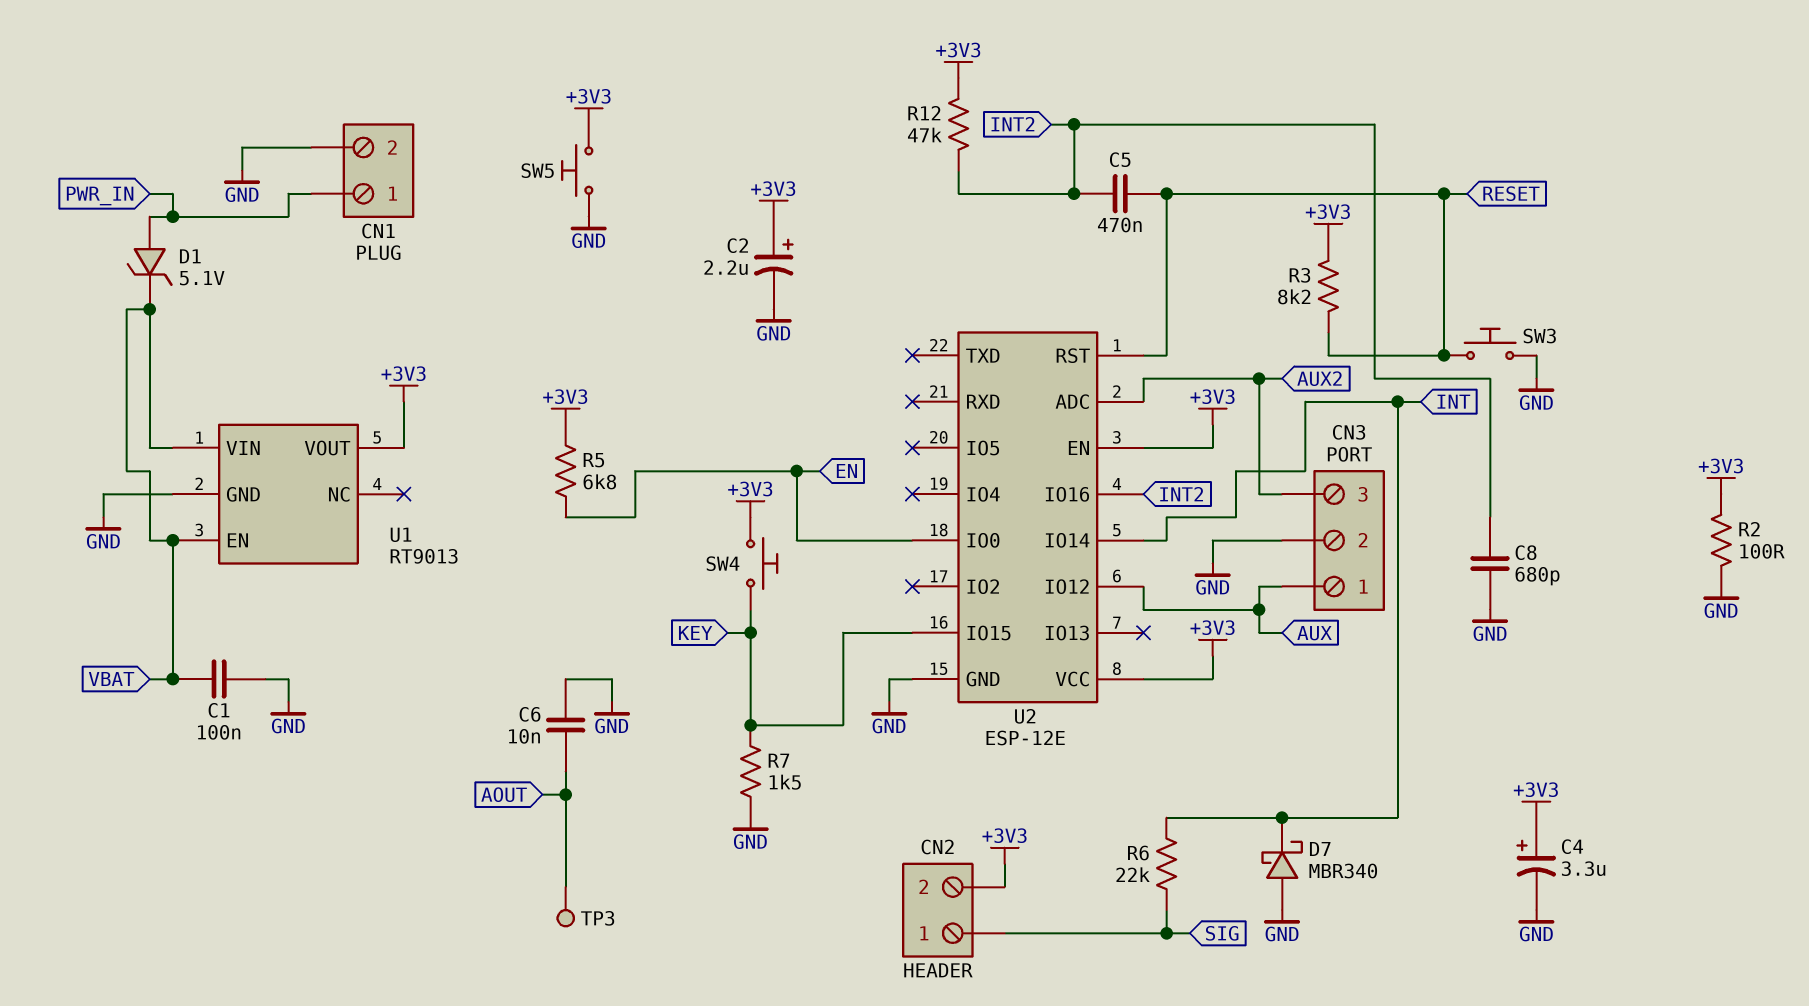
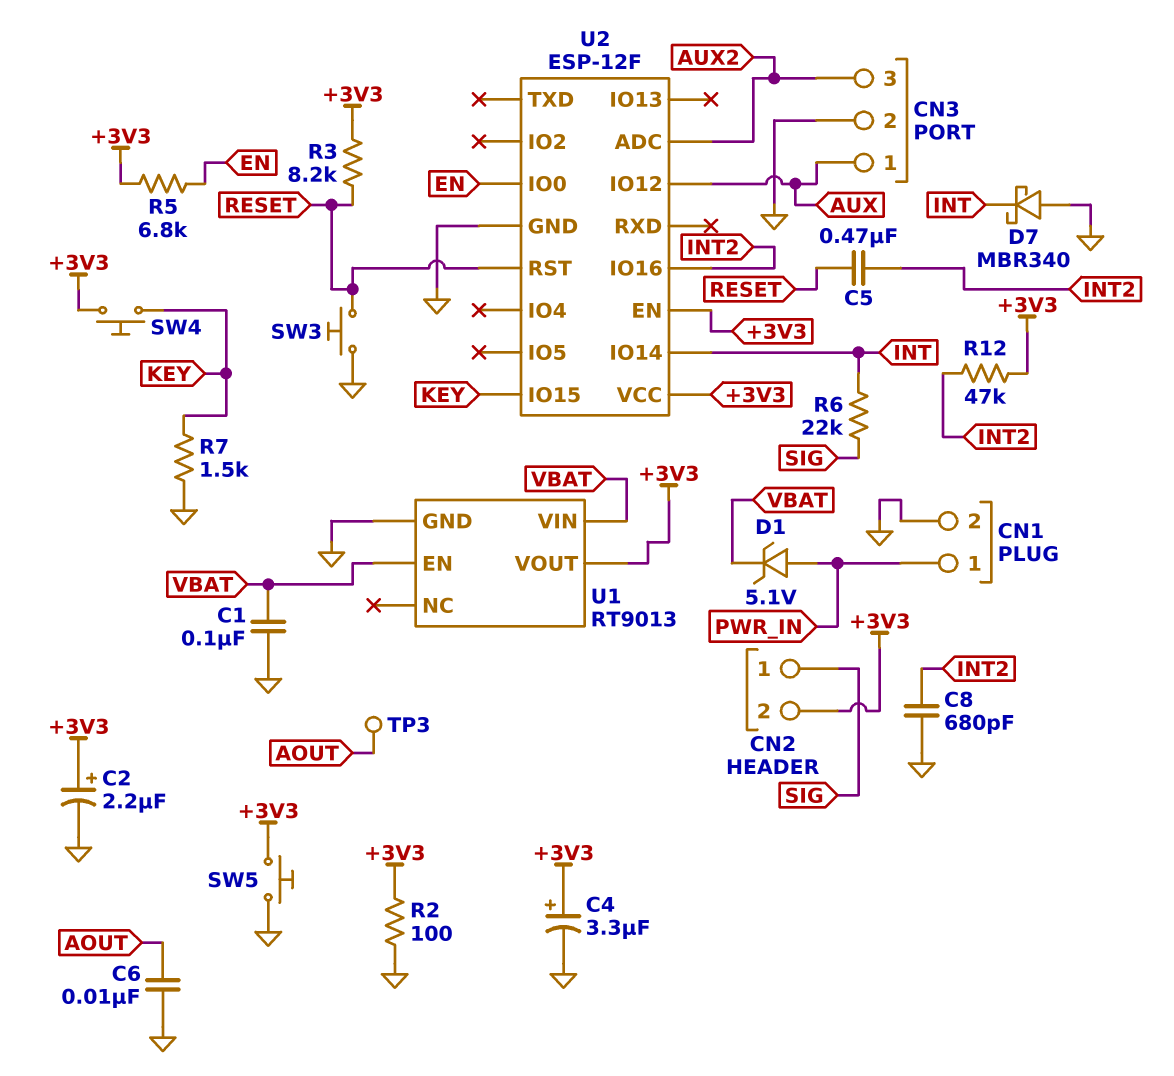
U2: ESP-12E -> ESP-12F

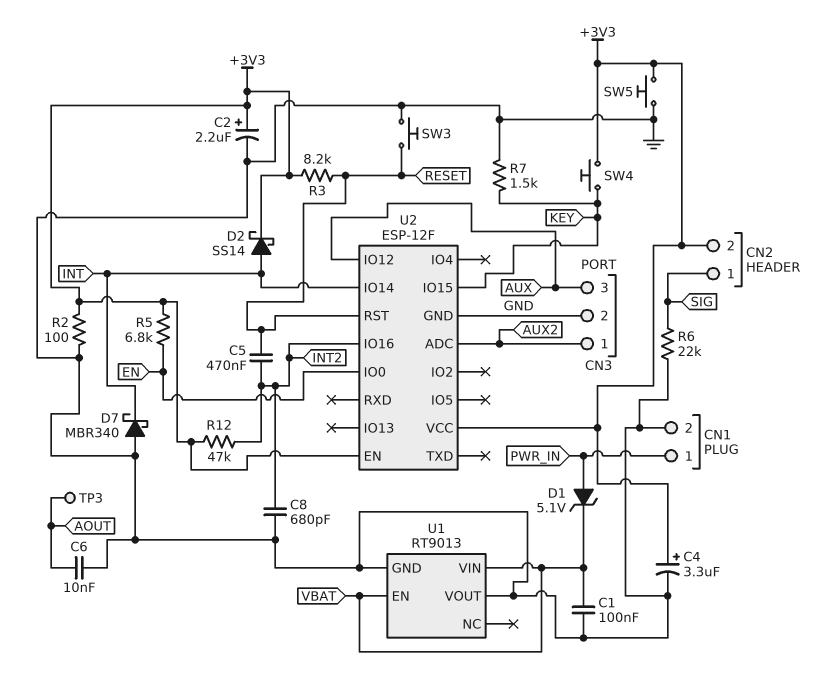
CN3 pin 1: AUX -> AUX2
CN3 pin 3: AUX2 -> AUX
D2: none -> schottky SS14 (A INT, K +3V3)
R6: 22k (INT, SIG) -> 22k (GND, SIG)
U1 pin VOUT: +3V3 -> GND

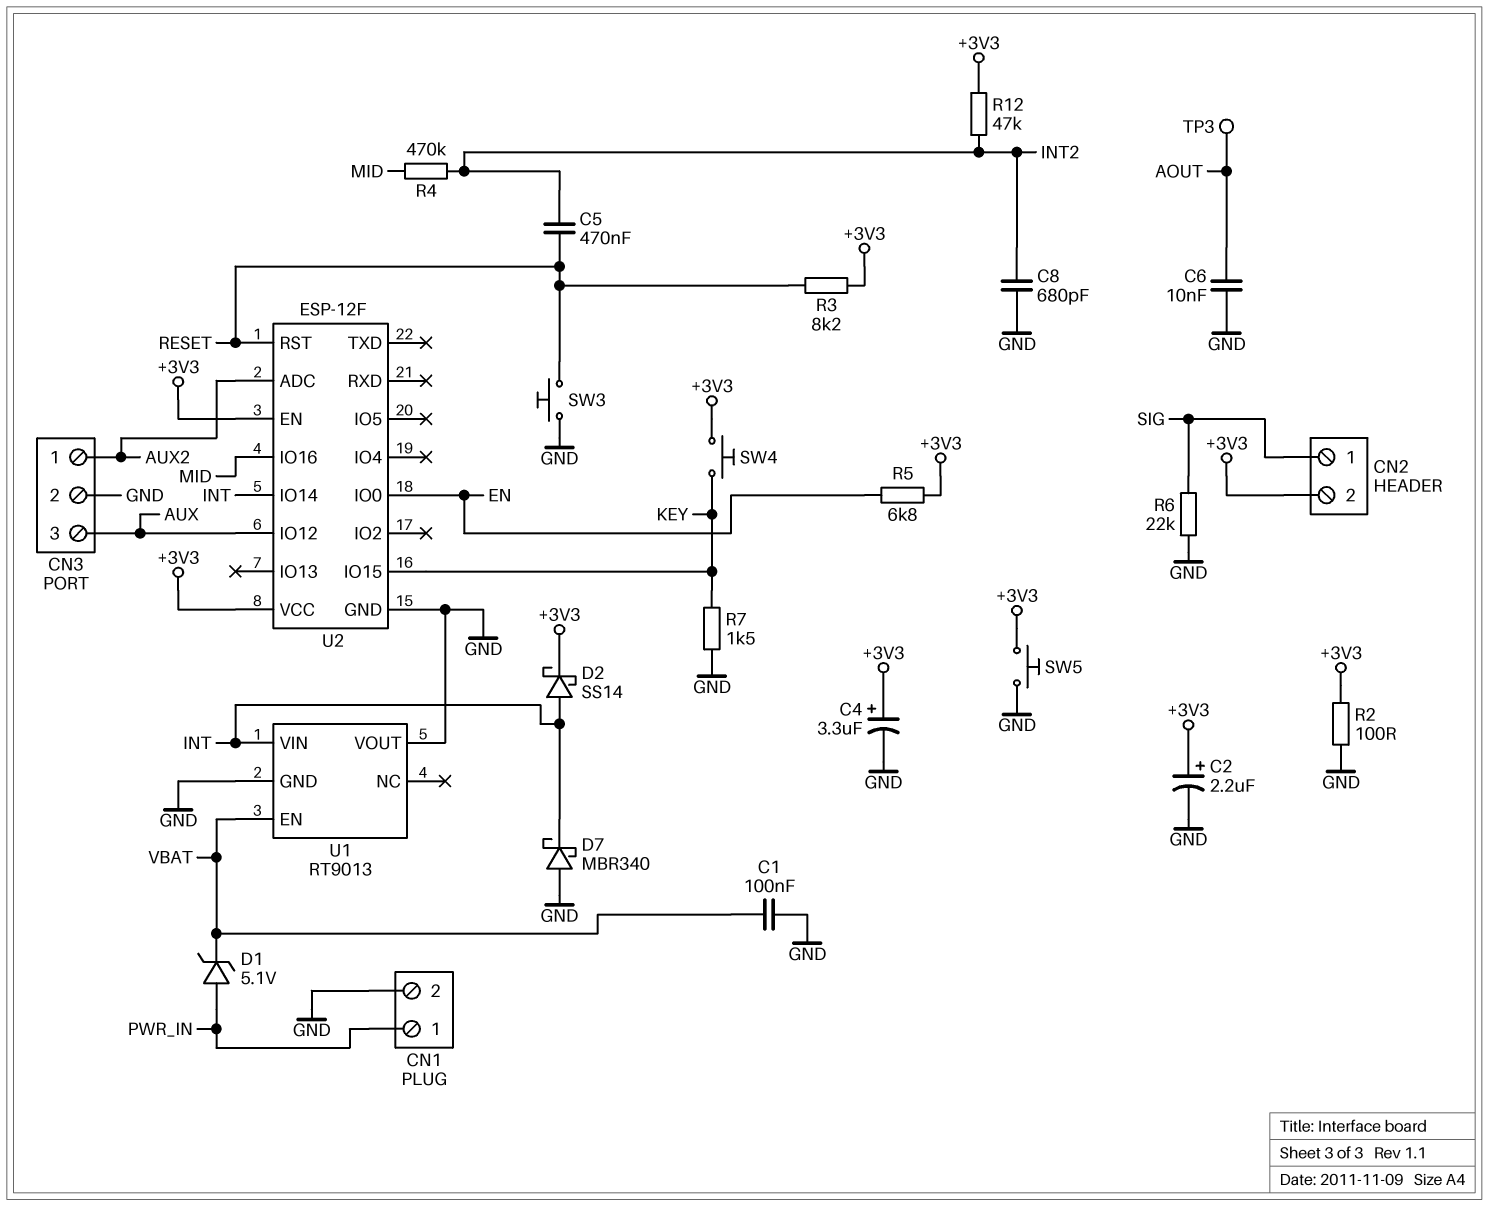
R4: none -> 470k (INT2, MID)
U1 pin VIN: VBAT -> INT
U2 pin IO16: INT2 -> MID

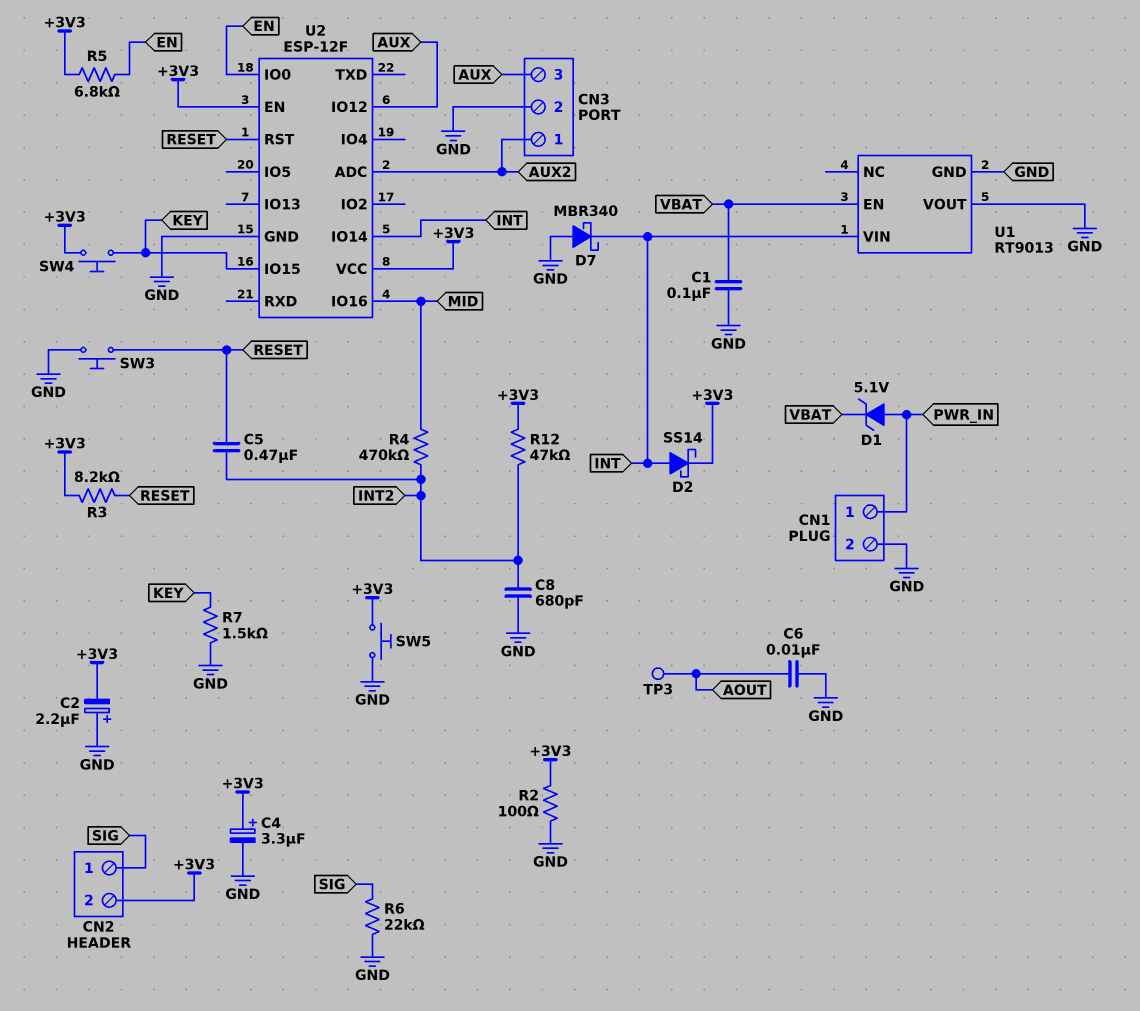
C2: 2.2uF (plus +3V3, minus GND) -> 2.2uF (plus GND, minus +3V3)

